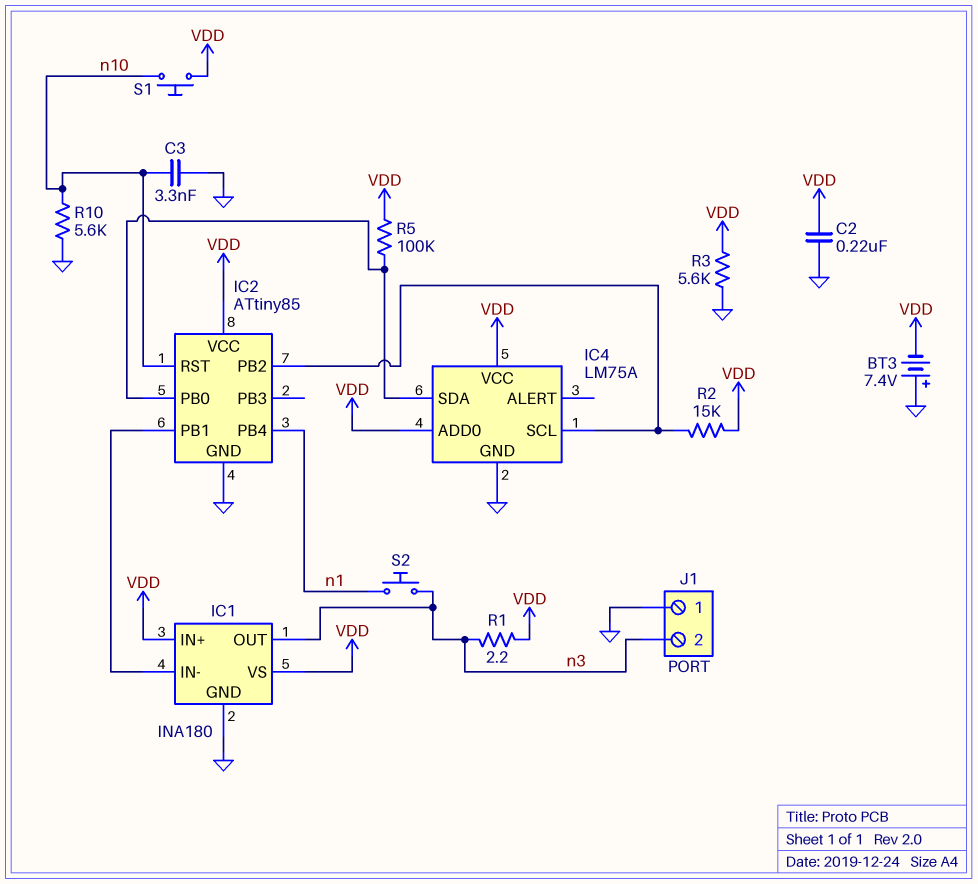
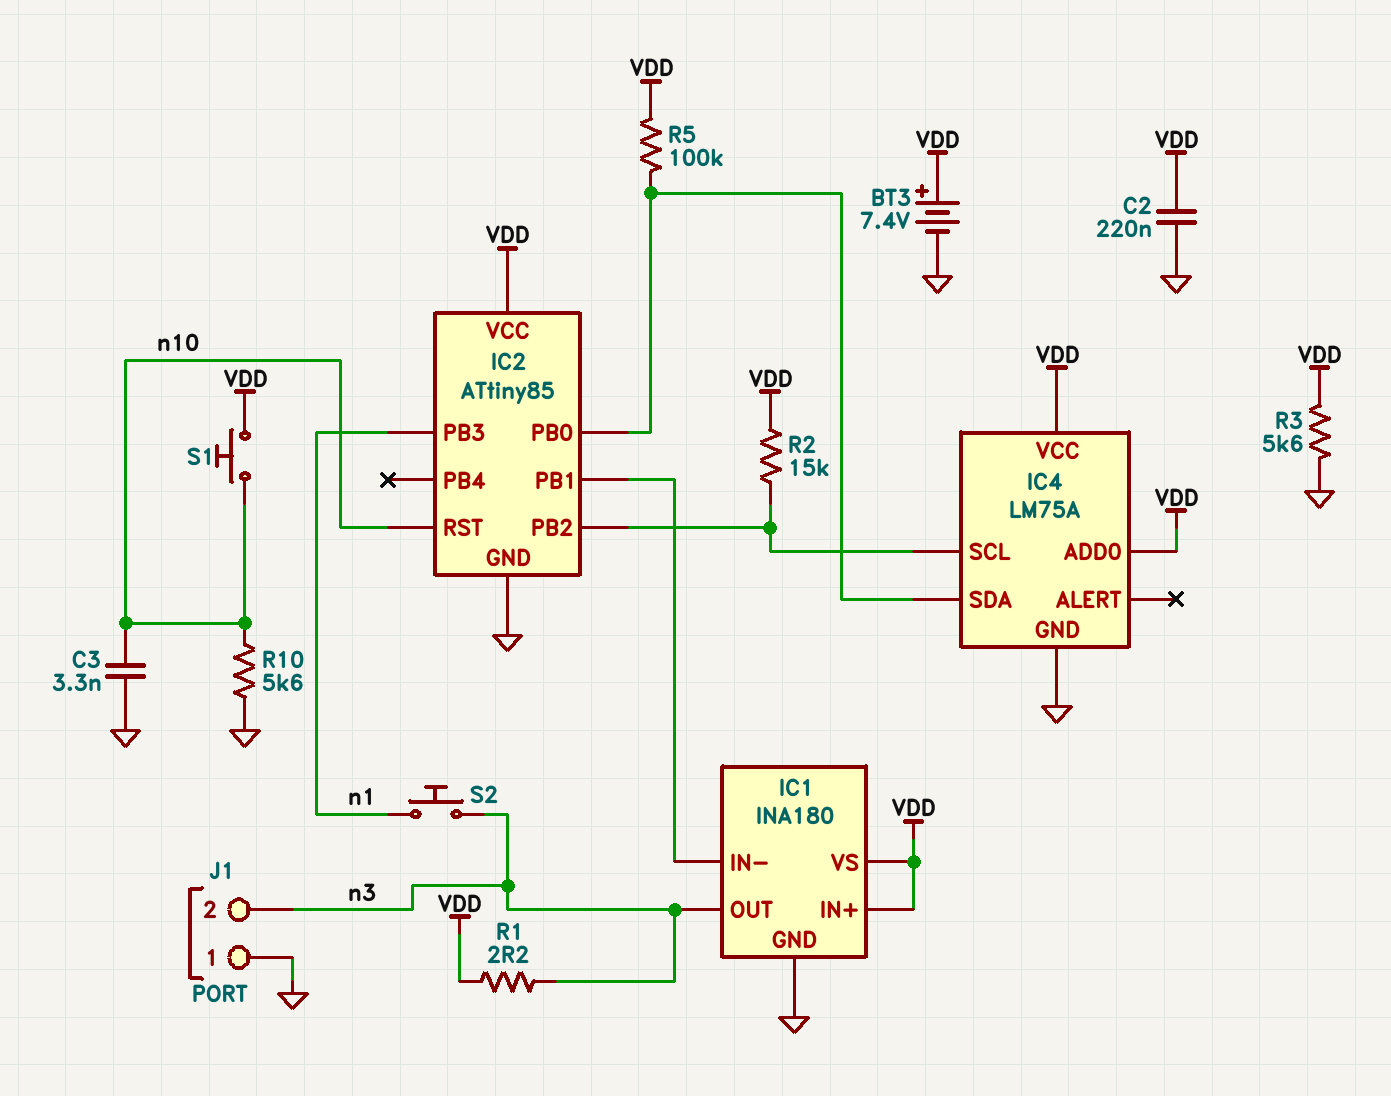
BT3: 7.4V (plus GND, minus VDD) -> 7.4V (plus VDD, minus GND)
IC2 pin PB3: none -> n1
IC2 pin PB4: n1 -> none

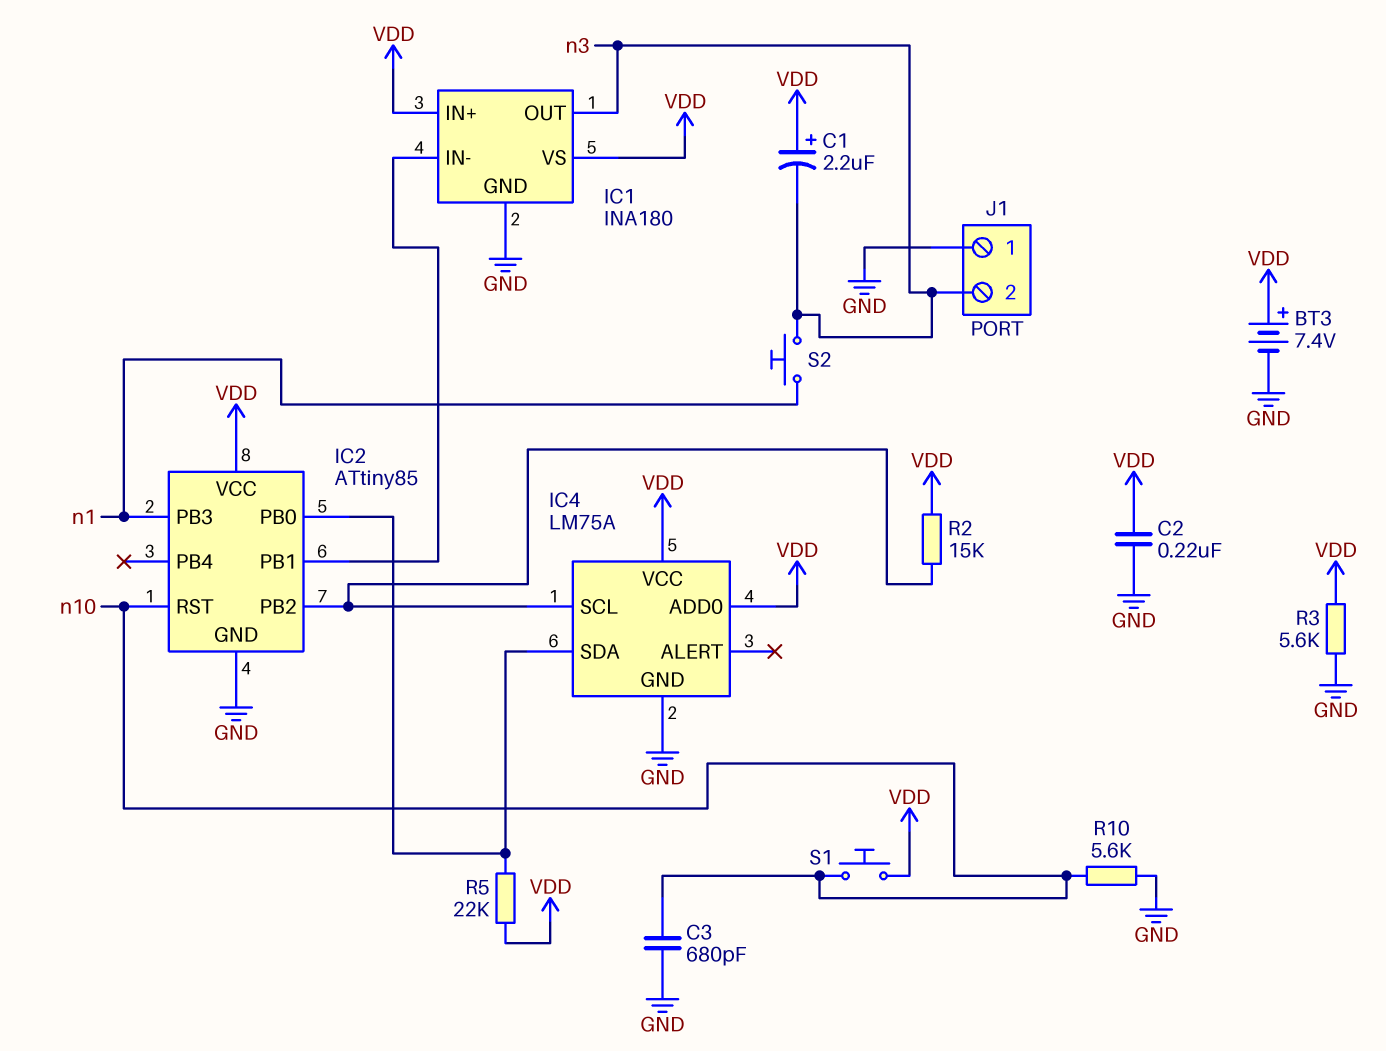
C1: none -> 2.2uF (plus VDD, minus n3)
C3: 3.3nF (GND, n10) -> 680pF (GND, n10)
R1: 2.2 (VDD, n3) -> none
R5: 100k (IC2/PB0, VDD) -> 22k (IC2/PB0, VDD)

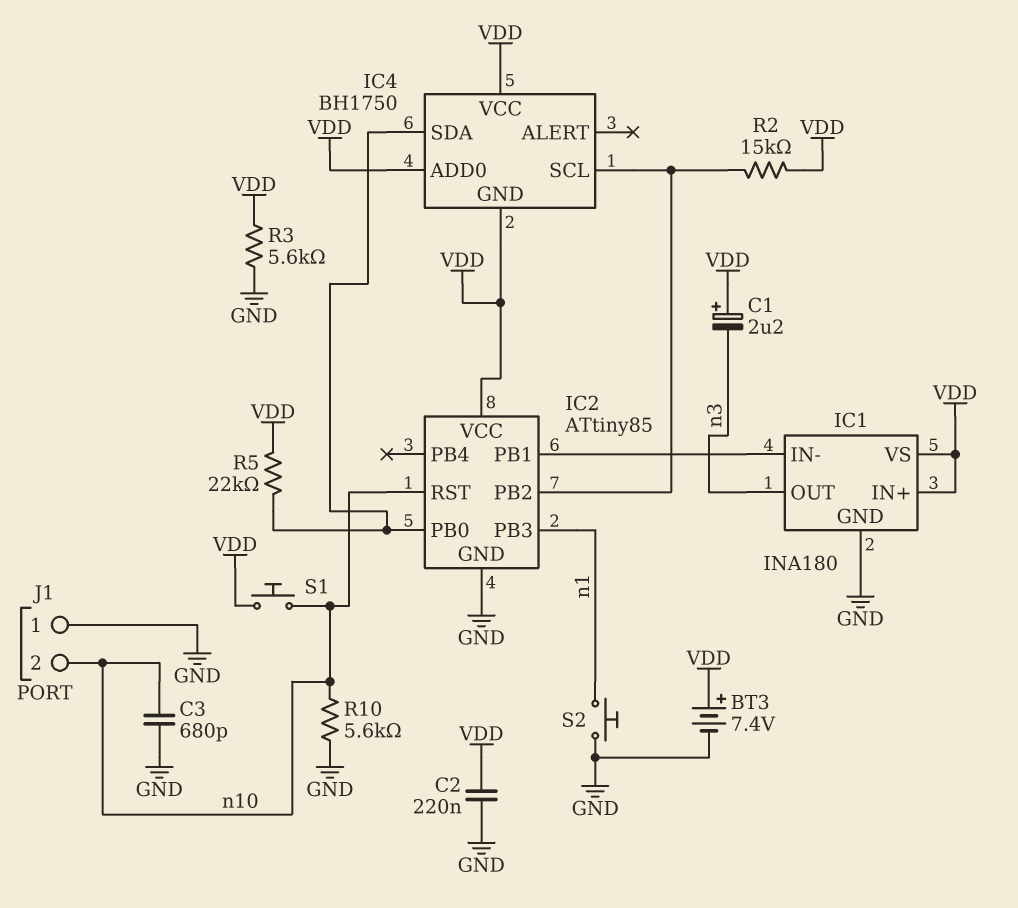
IC4: LM75A -> BH1750
IC4 pin GND: GND -> VDD
J1 pin 2: n3 -> n10
S2: button (n1, n3) -> button (GND, n1)

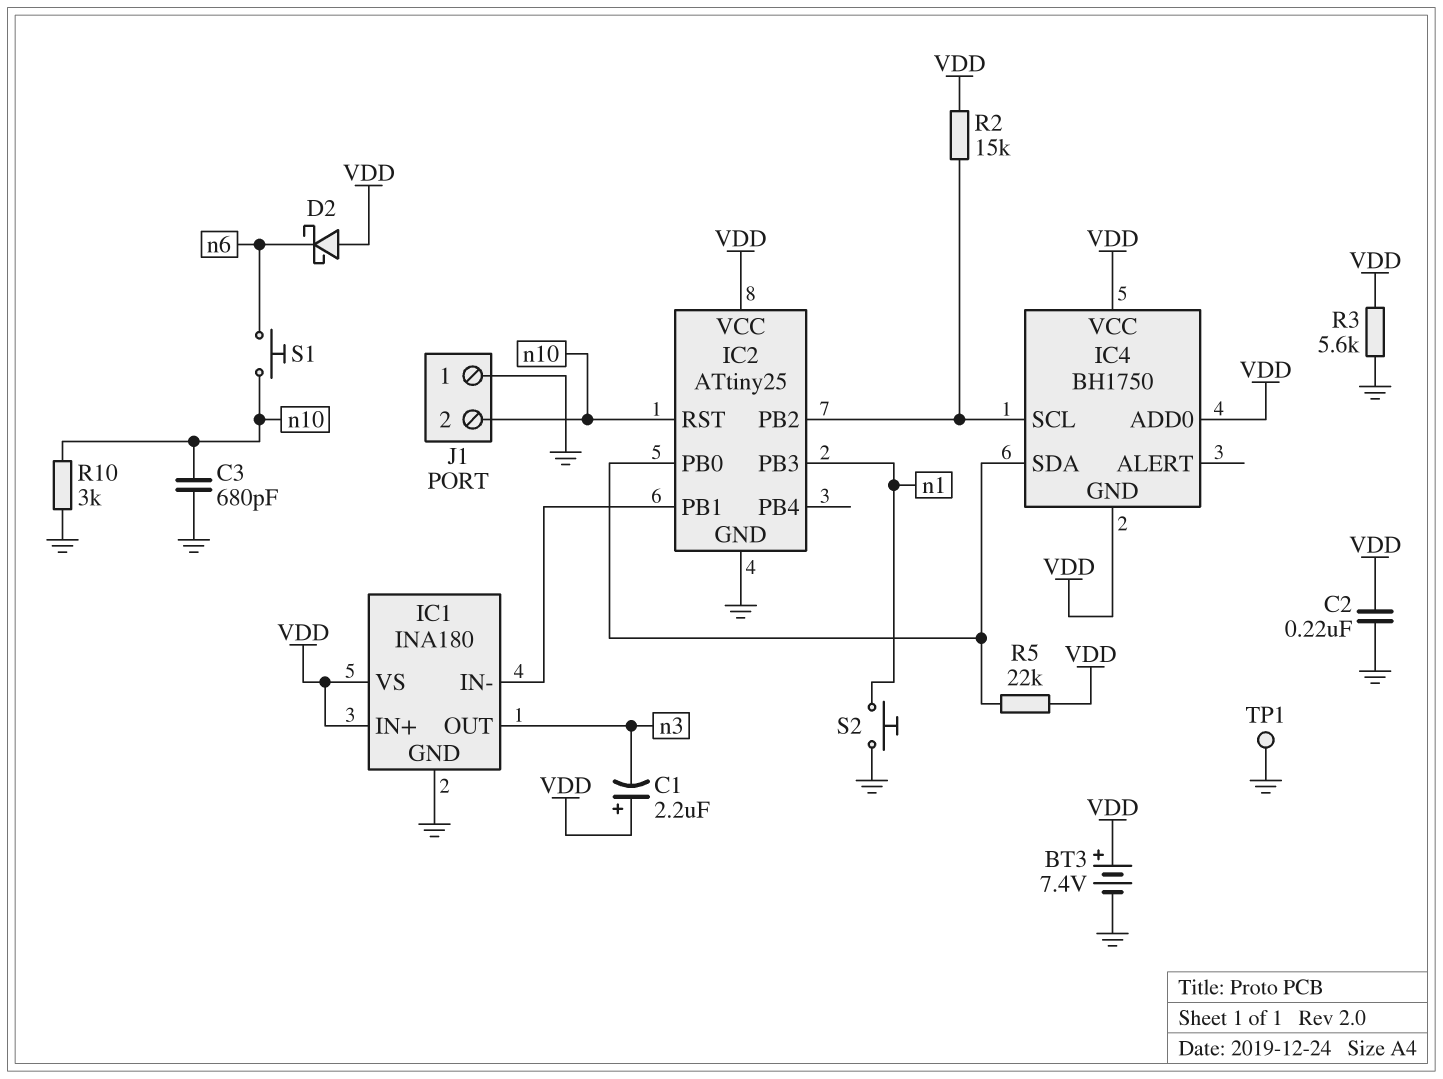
D2: none -> schottky (A VDD, K n6)
IC2: ATtiny85 -> ATtiny25
R10: 5.6k (GND, n10) -> 3k (GND, n10)
S1: button (VDD, n10) -> button (n6, n10)
TP1: none -> test point (GND)

